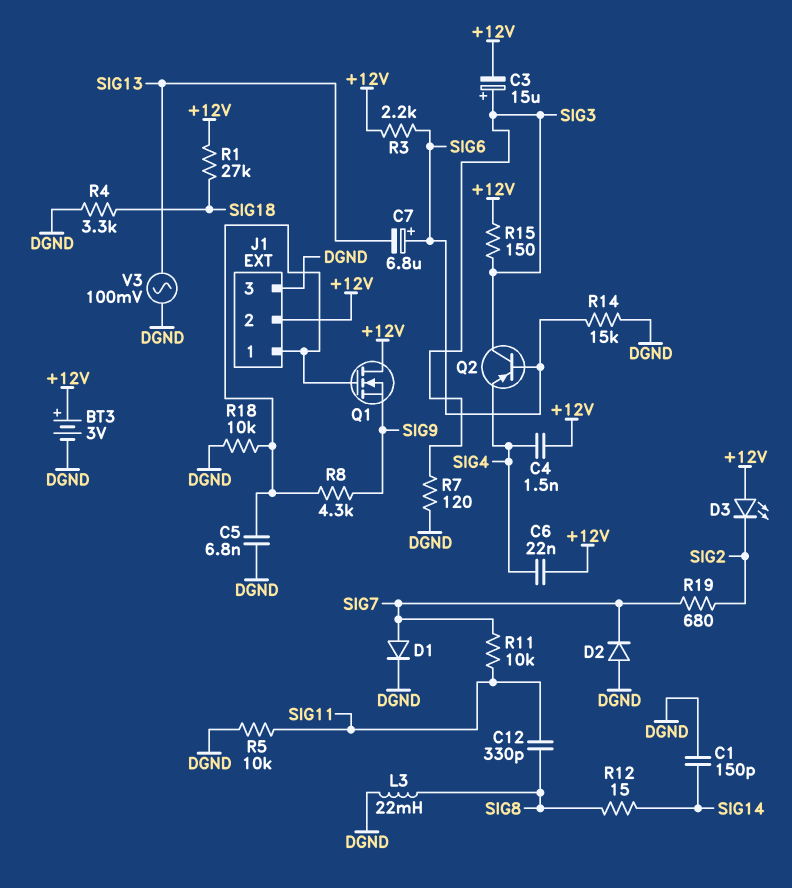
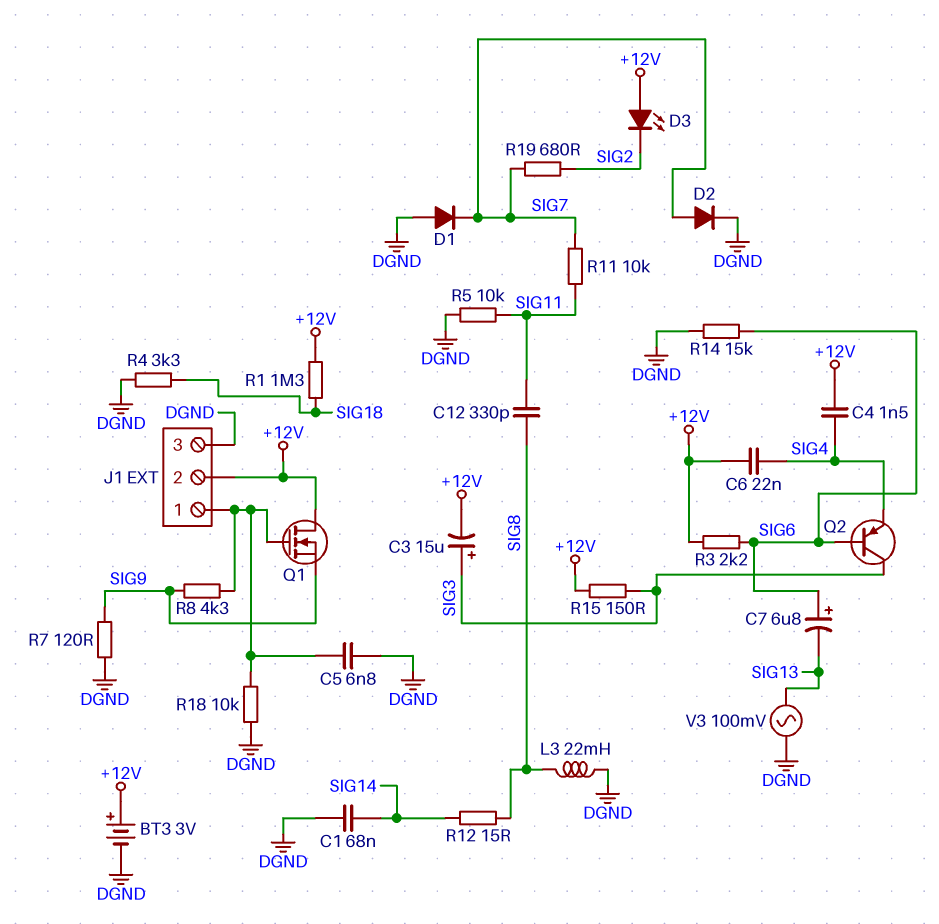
C1: 150pF (DGND, SIG14) -> 68nF (DGND, SIG14)
D1: diode (A SIG7, K DGND) -> diode (A DGND, K SIG7)
D2: diode (A DGND, K SIG7) -> diode (A SIG7, K DGND)
R1: 27k (+12V, SIG18) -> 1.3M (+12V, SIG18)
R7: 120 (DGND, SIG3) -> 120 (DGND, SIG9)

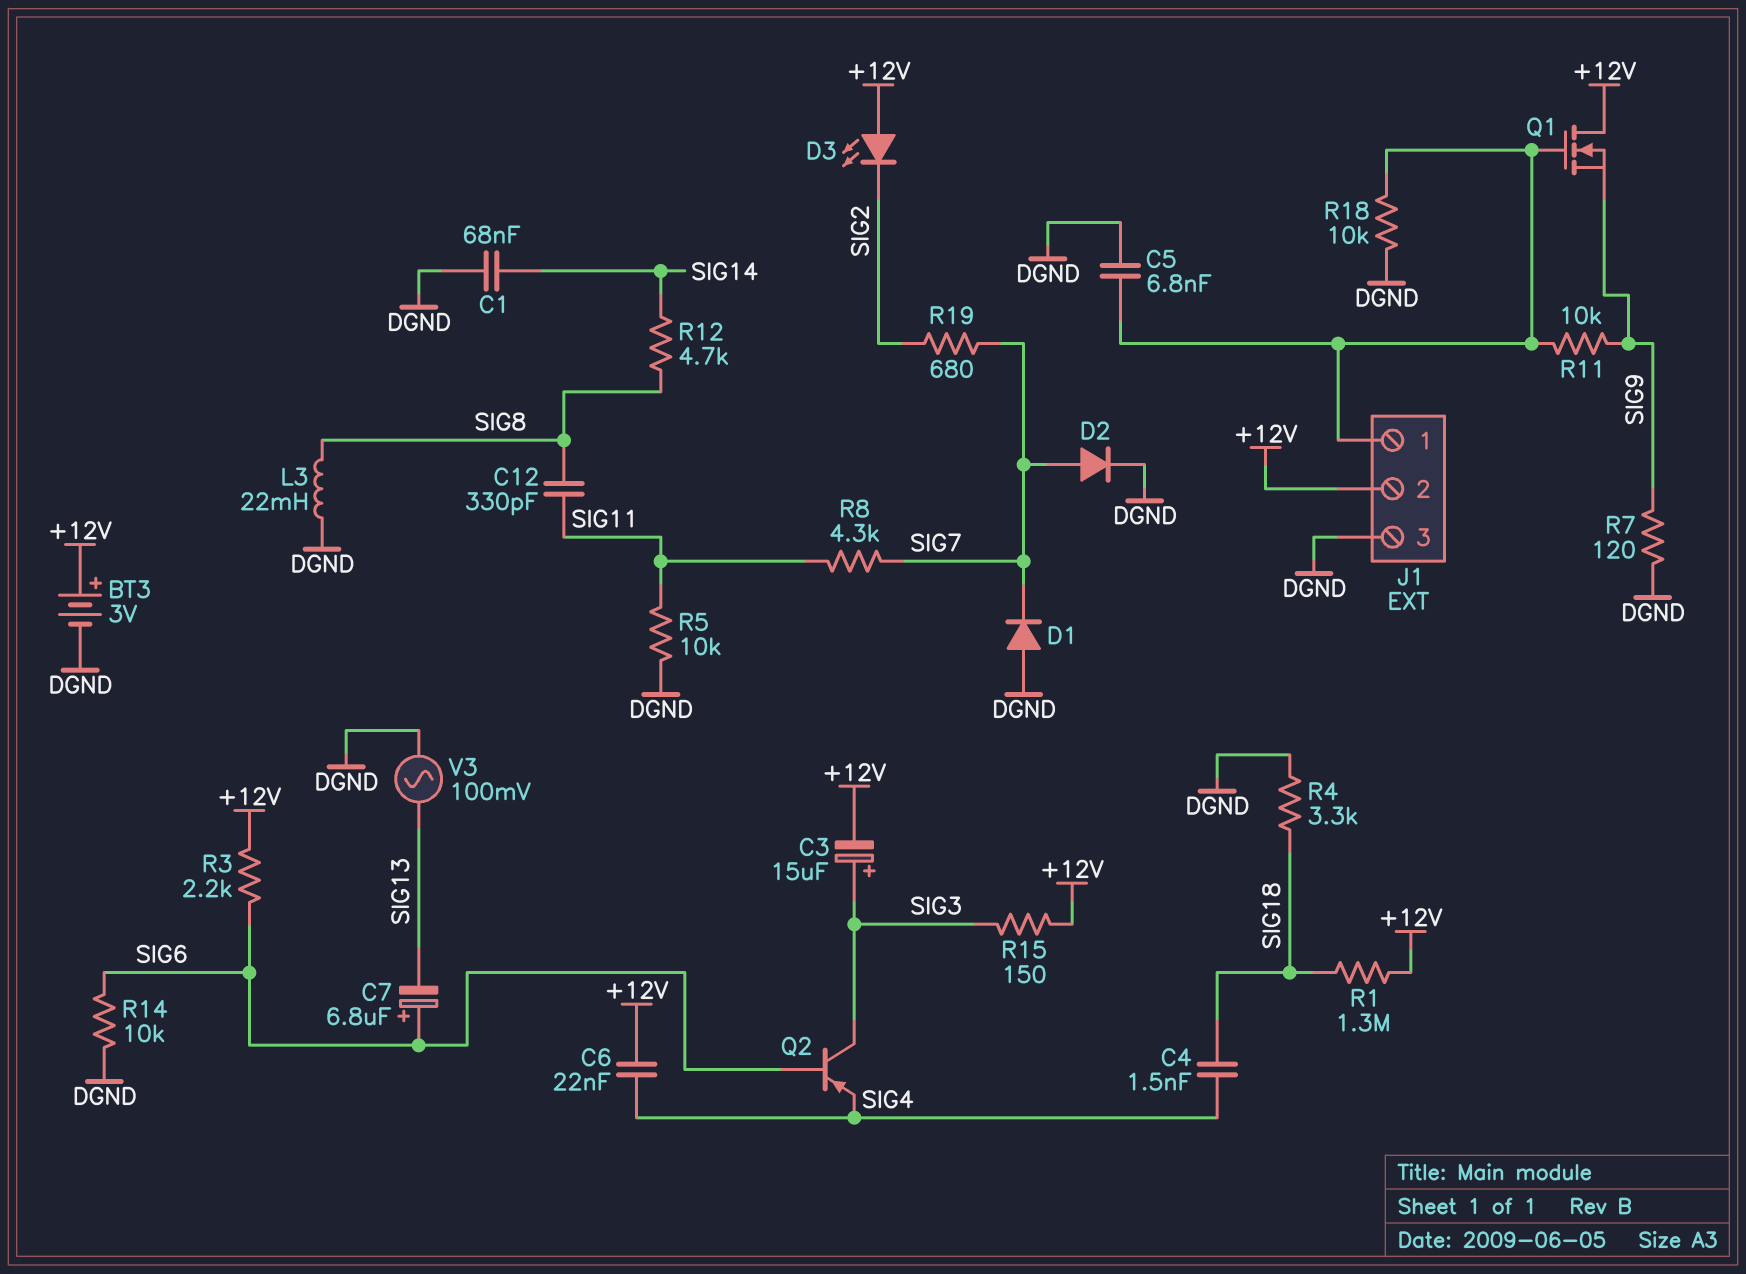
C4: 1.5nF (+12V, SIG4) -> 1.5nF (SIG4, SIG18)
R8: 4.3k (J1/1, SIG9) -> 4.3k (SIG7, SIG11)
R11: 10k (SIG7, SIG11) -> 10k (J1/1, SIG9)
R12: 15 (SIG8, SIG14) -> 4.7k (SIG8, SIG14)
R14: 15k (DGND, SIG6) -> 10k (DGND, SIG6)

